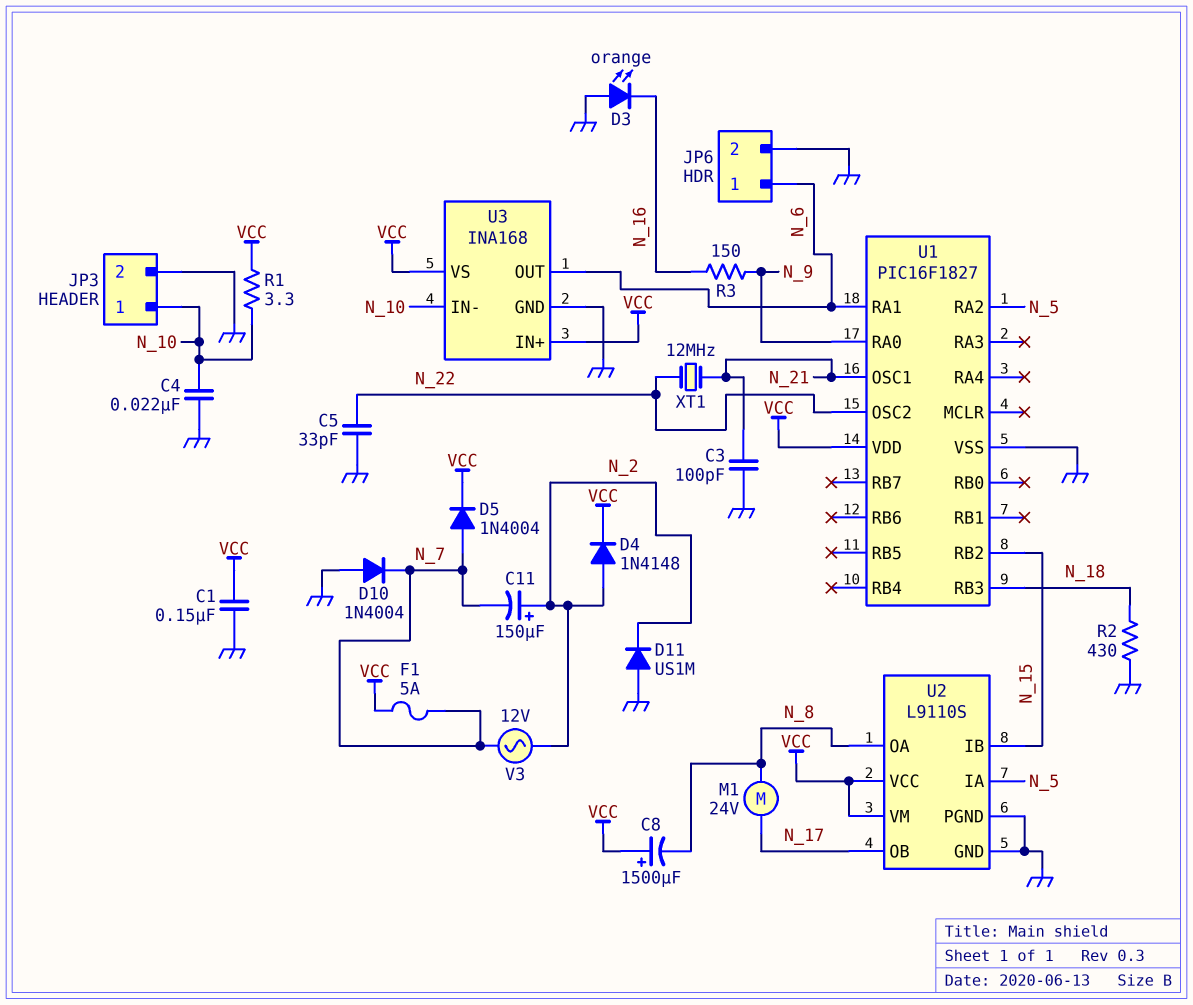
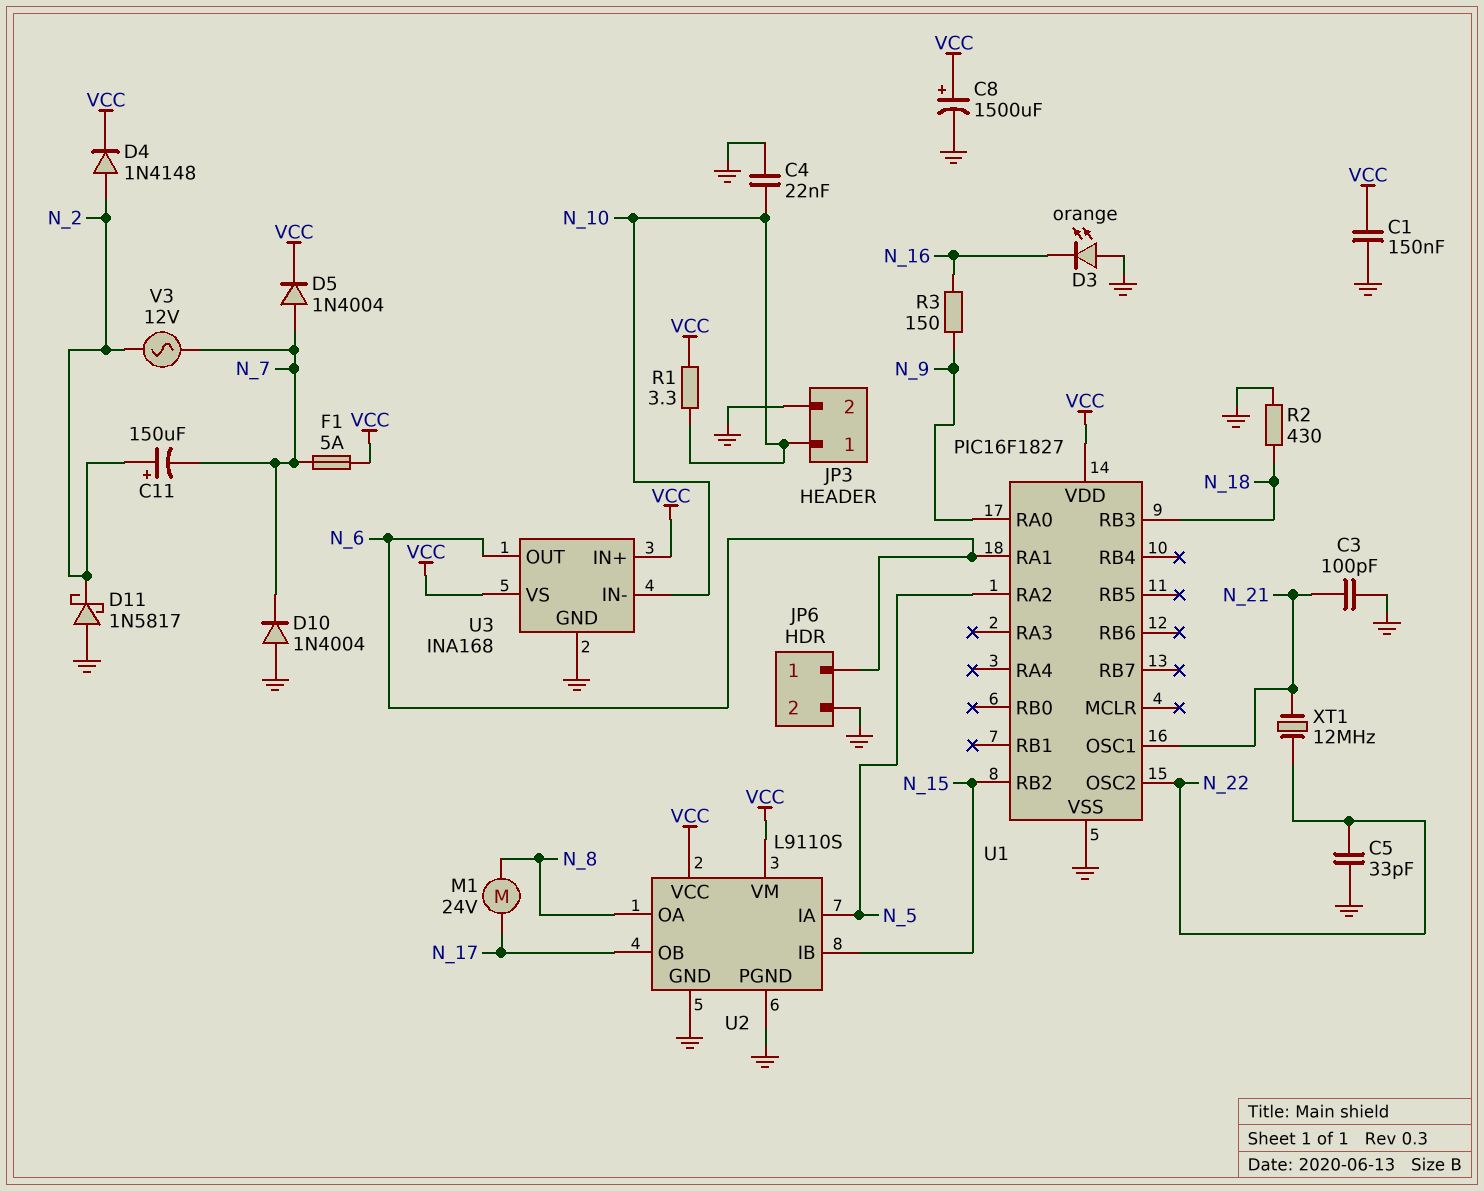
C8: 1500uF (plus VCC, minus N_8) -> 1500uF (plus VCC, minus GND)
D11: diode US1M (A GND, K N_2) -> schottky 1N5817 (A GND, K N_2)

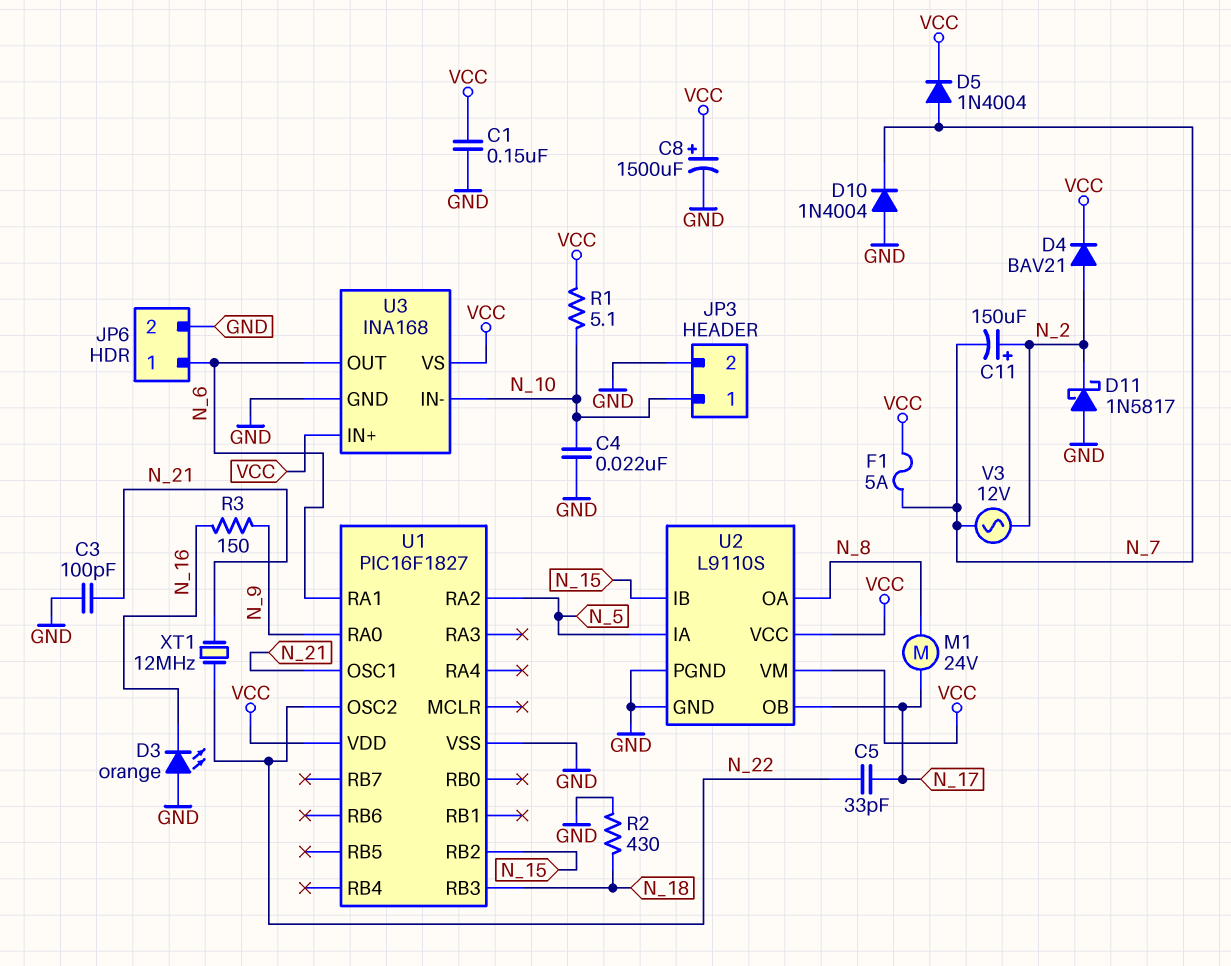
C5: 33pF (GND, N_22) -> 33pF (N_17, N_22)
D4: diode 1N4148 (A N_2, K VCC) -> diode BAV21 (A N_2, K VCC)
R1: 3.3 (N_10, VCC) -> 5.1 (N_10, VCC)

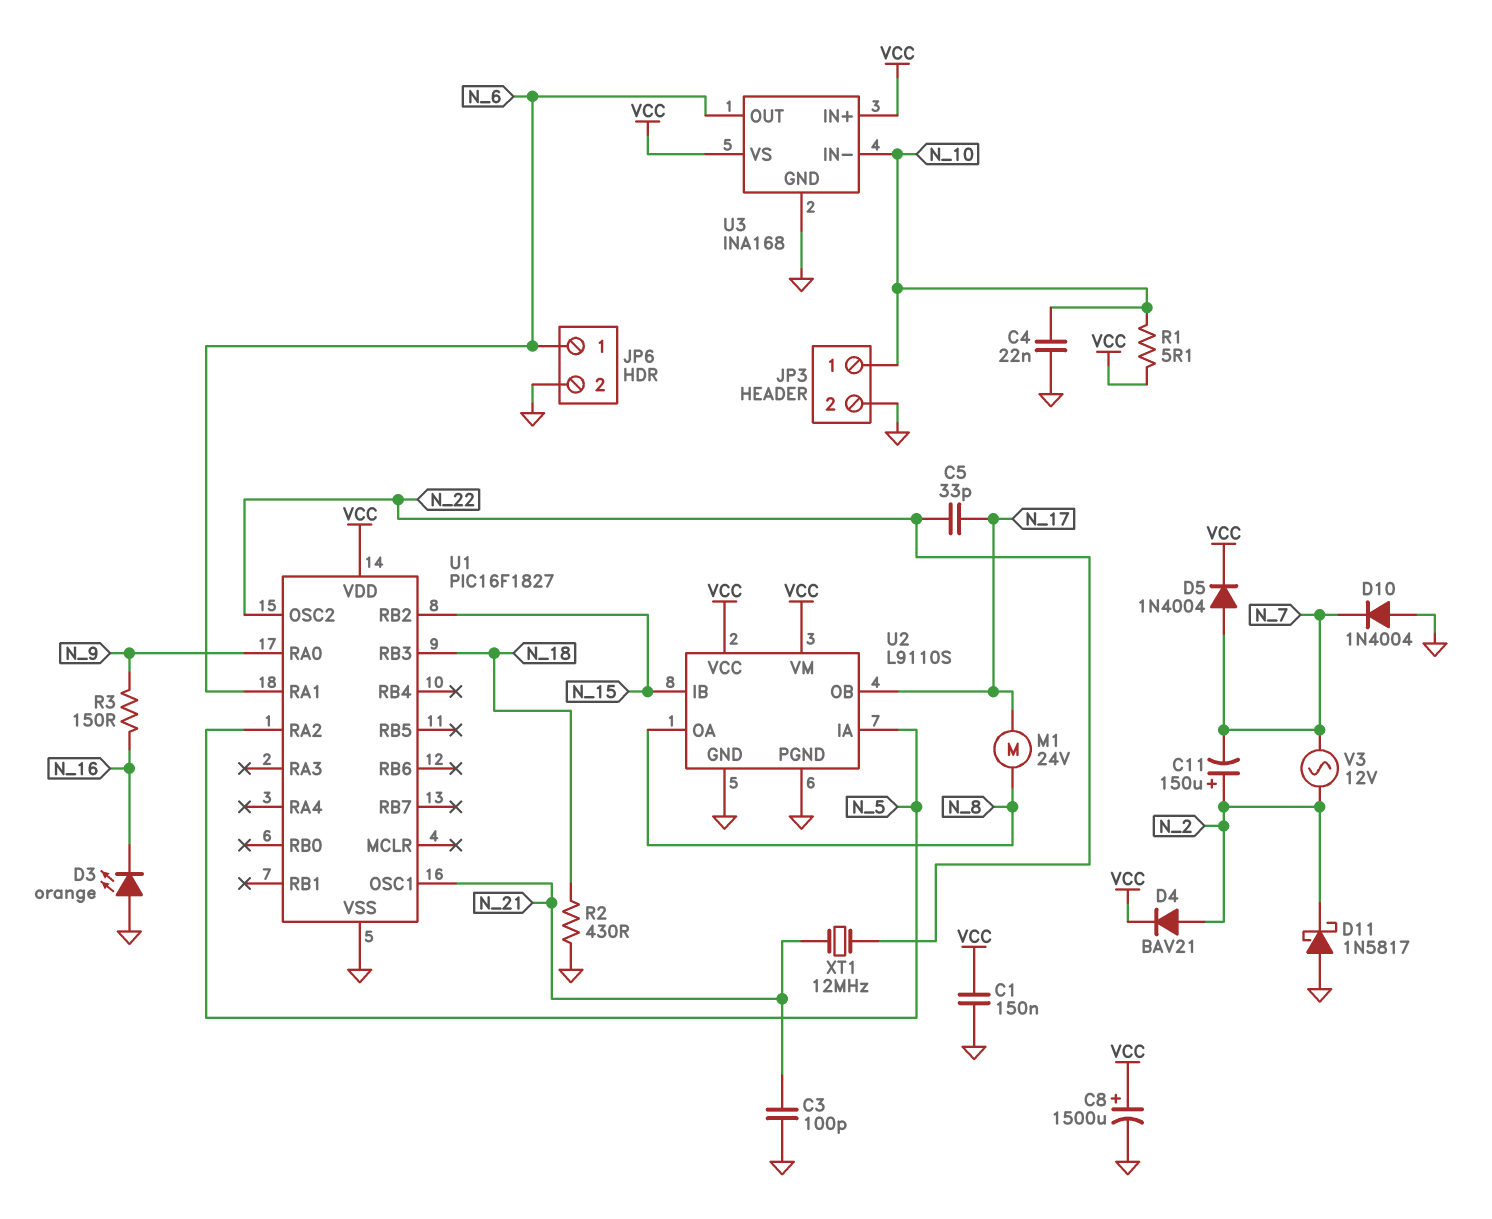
F1: 5A (N_7, VCC) -> none

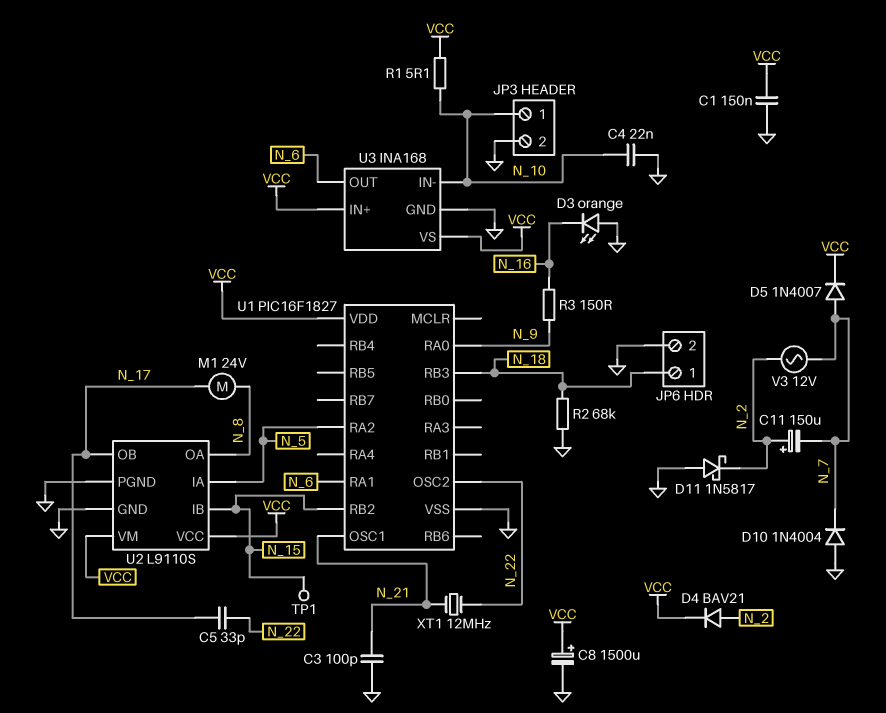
D5: diode 1N4004 (A N_7, K VCC) -> diode 1N4007 (A N_7, K VCC)
JP6 pin 1: N_6 -> N_18
R2: 430 (GND, N_18) -> 68k (GND, N_18)
TP1: none -> test point (N_15)

